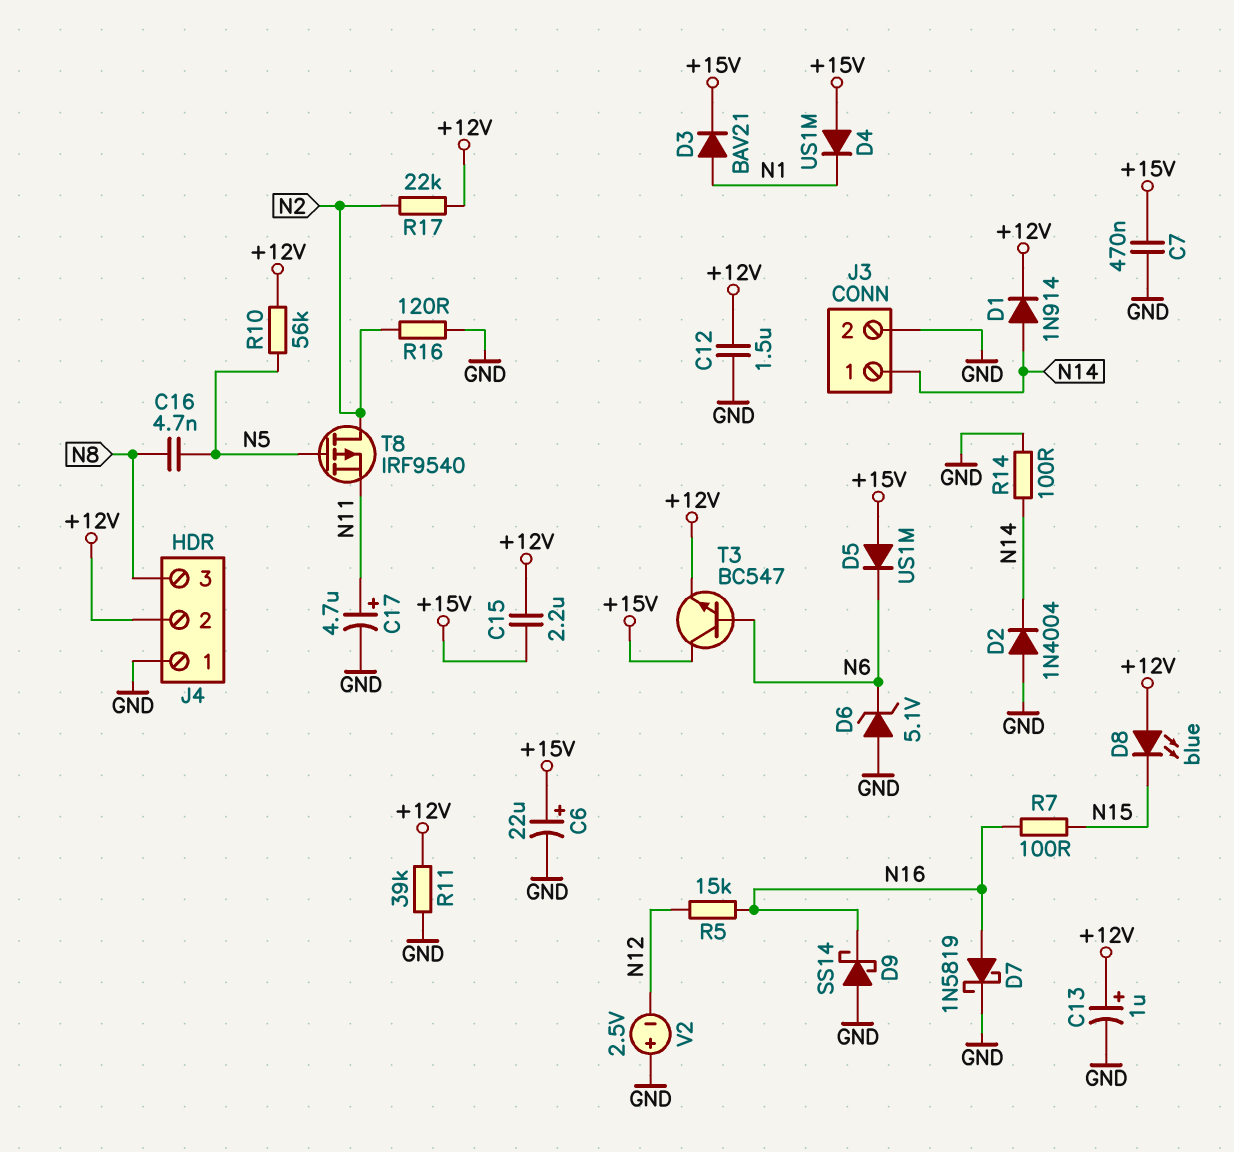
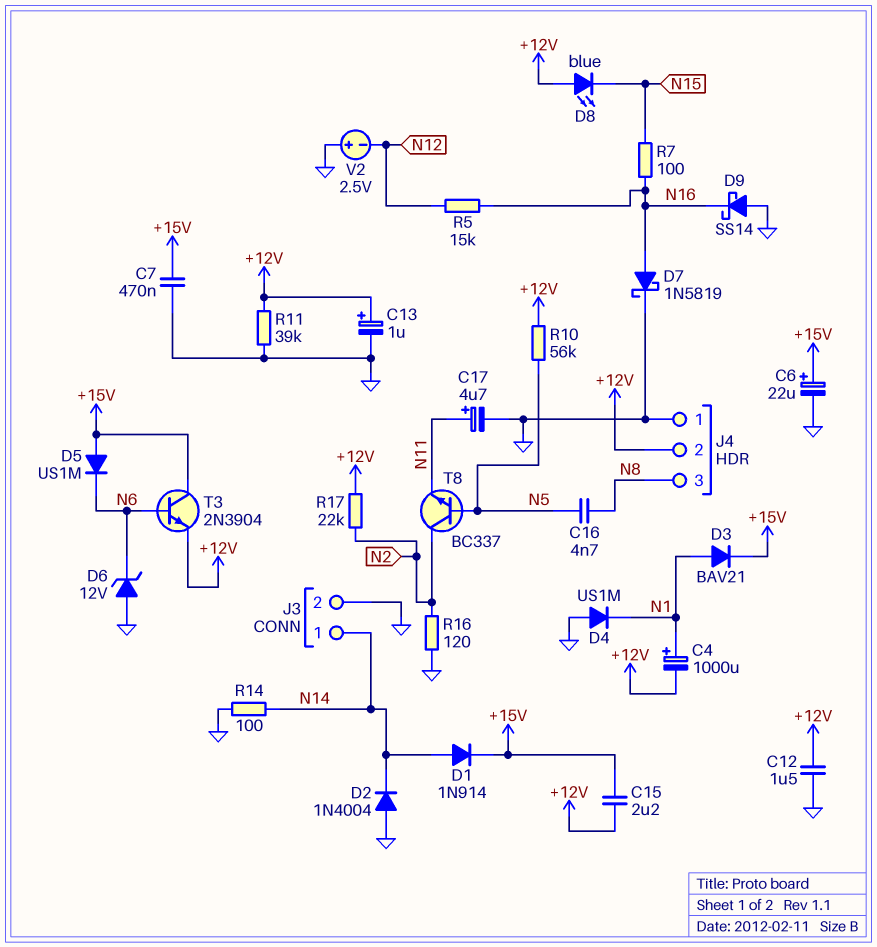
C4: none -> 1000uF (plus N1, minus +12V)
D1: diode 1N914 (A N14, K +12V) -> diode 1N914 (A N14, K +15V)
D4: diode US1M (A +15V, K N1) -> diode US1M (A GND, K N1)
D6: zener 5.1V (A GND, K N6) -> zener 12V (A GND, K N6)
T3: NPN BC547 (B N6, C +15V, E +12V) -> NPN 2N3904 (B N6, C +15V, E +12V)
T8: PMOS IRF9540 (G N5, D N2, S N11) -> NPN BC337 (B N5, C N2, E N11)

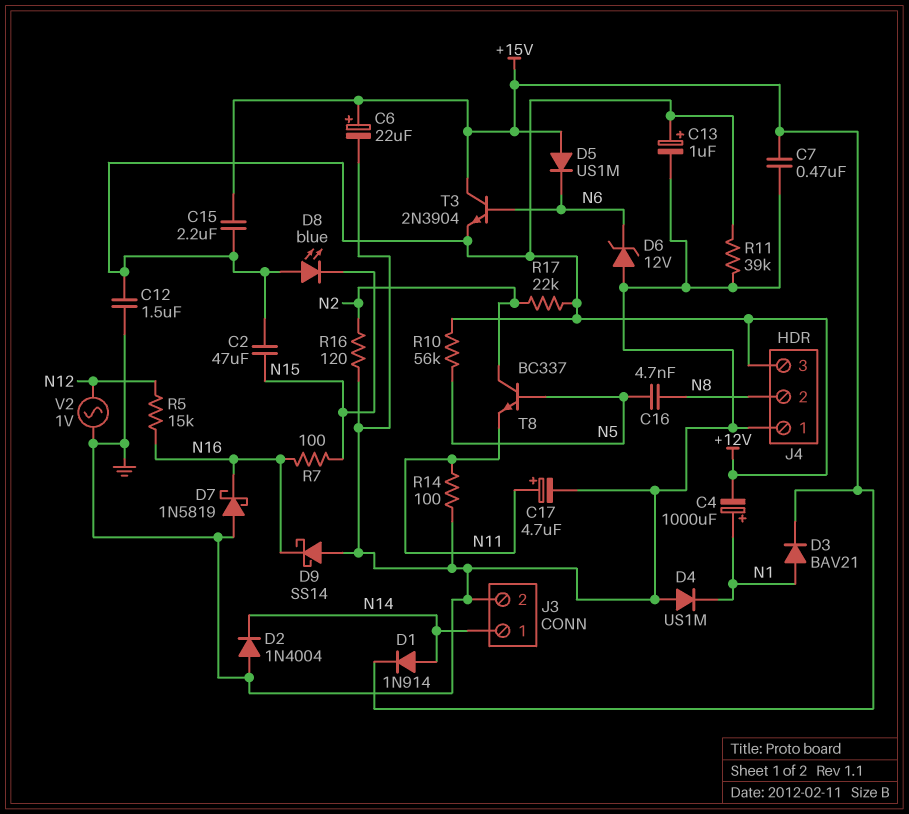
C2: none -> 47uF (+12V, N15)
D7: schottky 1N5819 (A N16, K GND) -> schottky 1N5819 (A GND, K N16)
J4 pin 2: +12V -> N8
J4 pin 3: N8 -> +12V
R14: 100 (GND, N14) -> 100 (GND, N11)
V2: 2.5V (plus GND, minus N12) -> AC 1V (GND, N12)

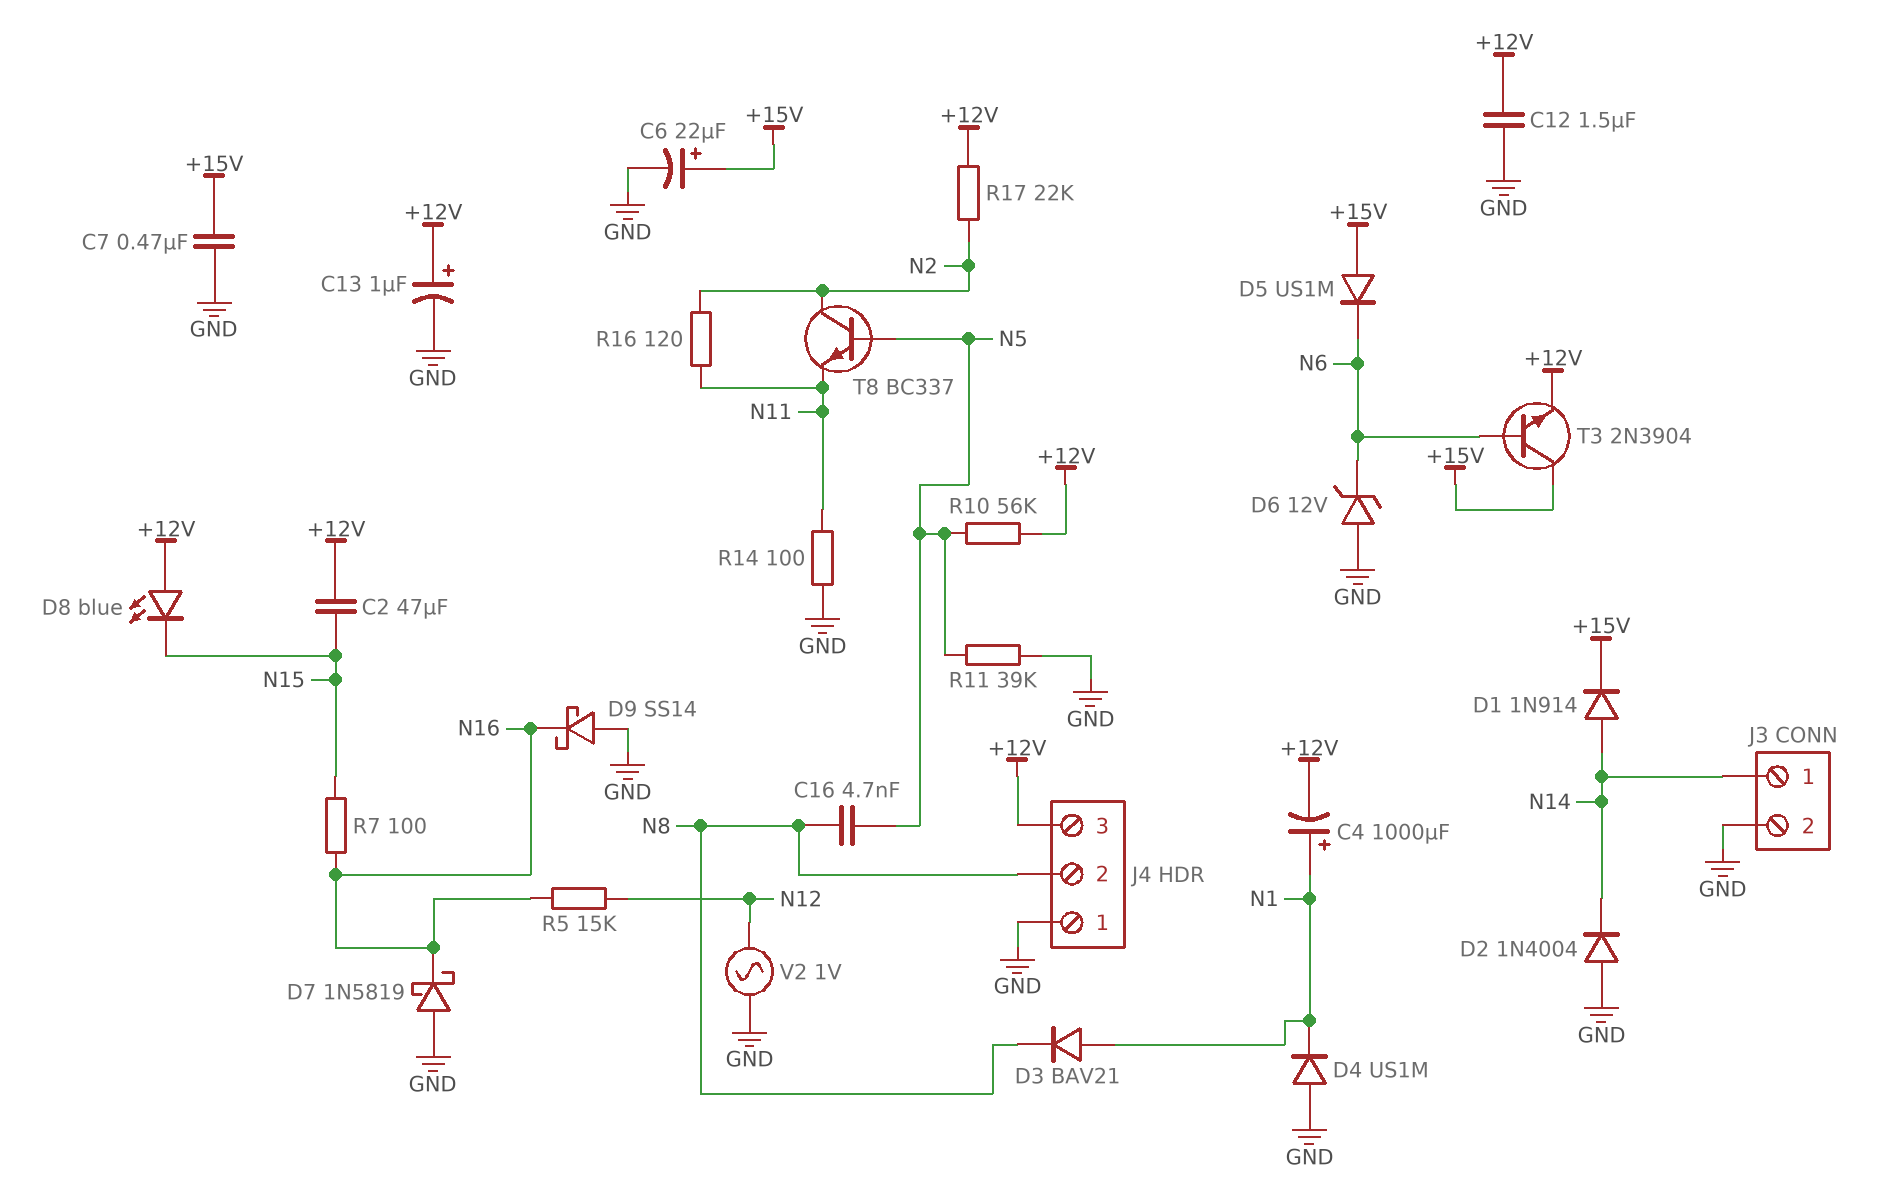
C15: 2.2uF (+12V, +15V) -> none
C17: 4.7uF (plus N11, minus GND) -> none
D3: diode BAV21 (A N1, K +15V) -> diode BAV21 (A N1, K N8)
R11: 39k (+12V, GND) -> 39k (GND, N5)
R16: 120 (GND, N2) -> 120 (N2, N11)

